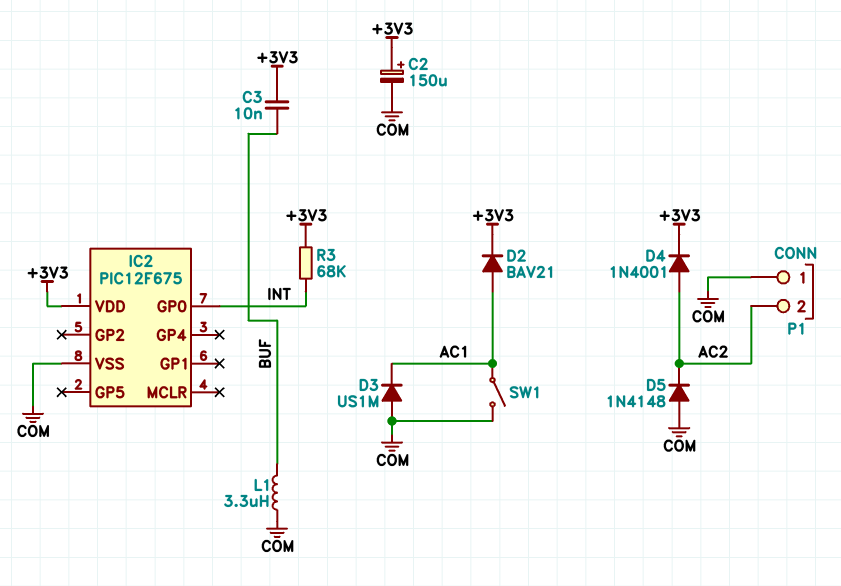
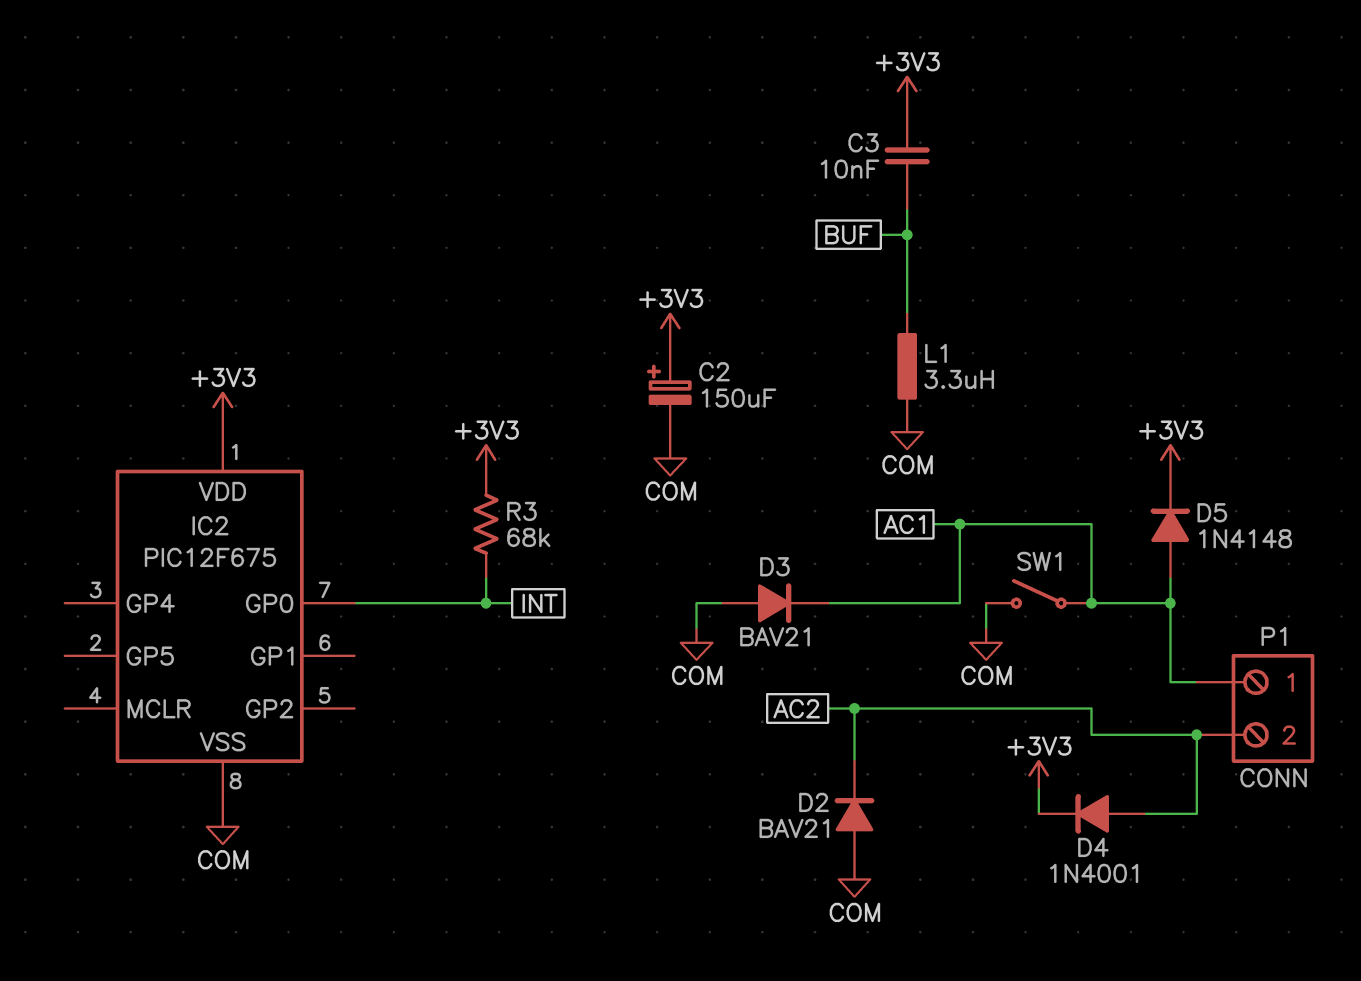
D2: diode BAV21 (A AC1, K +3V3) -> diode BAV21 (A COM, K AC2)
D3: diode US1M (A COM, K AC1) -> diode BAV21 (A COM, K AC1)
D5: diode 1N4148 (A COM, K AC2) -> diode 1N4148 (A AC1, K +3V3)
P1 pin 1: COM -> AC1

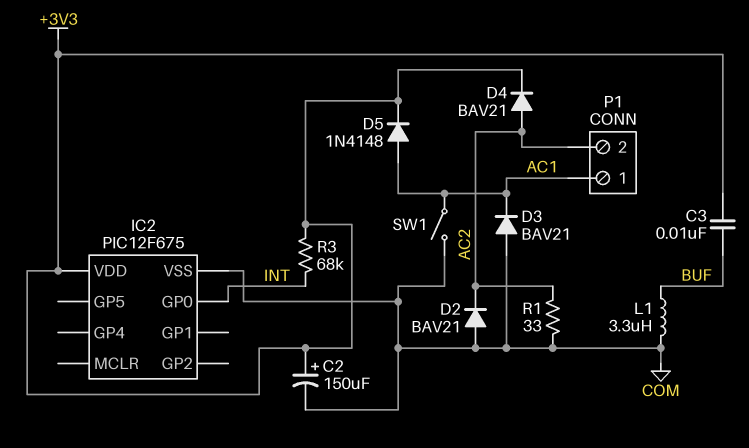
D4: diode 1N4001 (A AC2, K +3V3) -> diode BAV21 (A AC2, K +3V3)
R1: none -> 33 (AC2, COM)

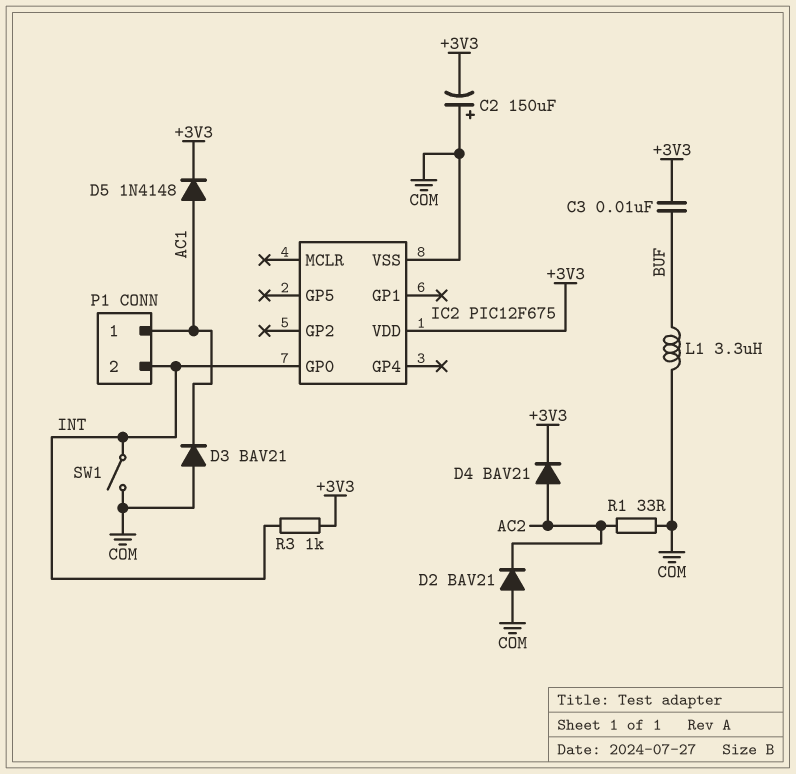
C2: 150uF (plus +3V3, minus COM) -> 150uF (plus COM, minus +3V3)
P1 pin 2: AC2 -> INT
R3: 68k (+3V3, INT) -> 1k (+3V3, INT)
SW1: switch (AC1, COM) -> switch (COM, INT)

